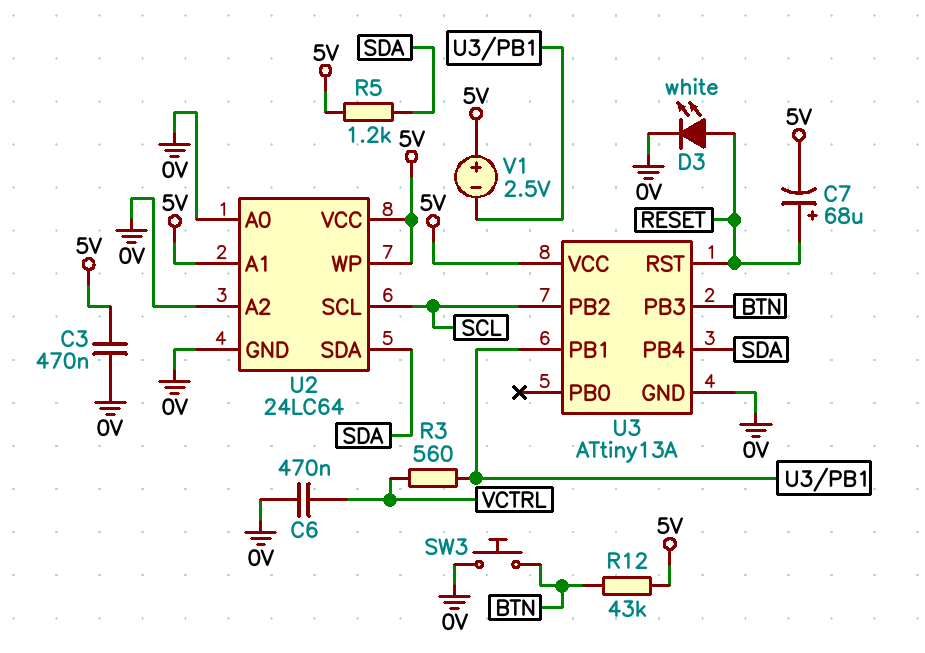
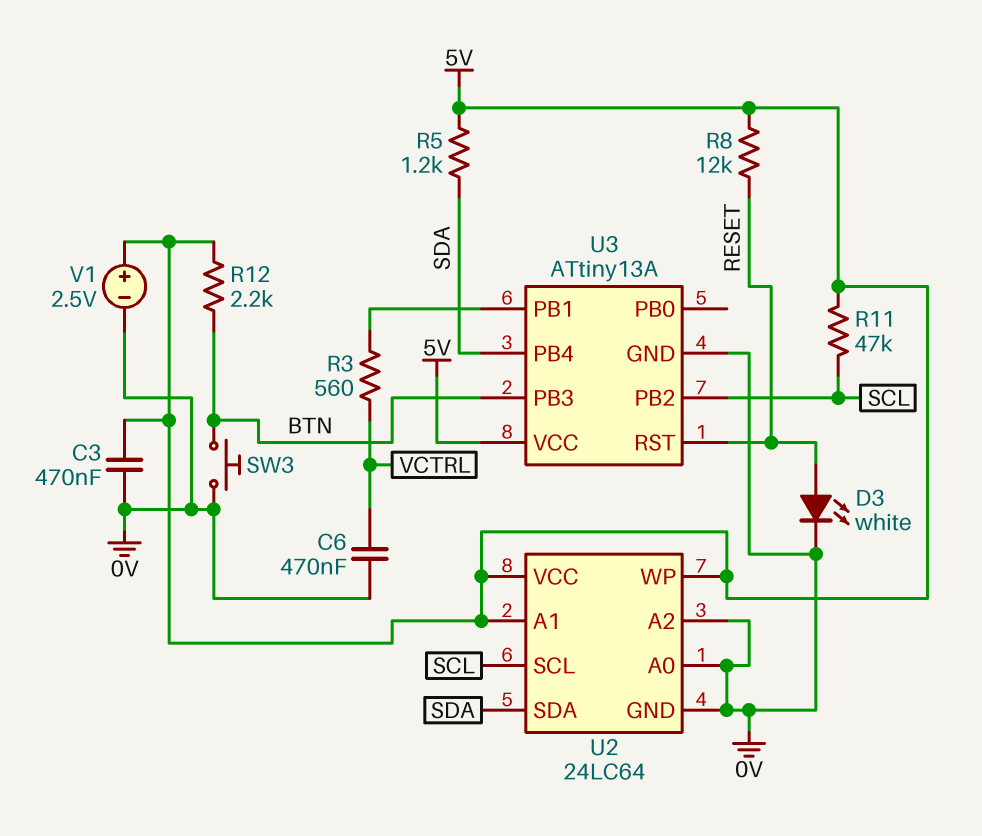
C7: 68uF (plus RESET, minus 5V) -> none
R8: none -> 12k (5V, RESET)
R11: none -> 47k (5V, SCL)
R12: 43k (5V, BTN) -> 2.2k (5V, BTN)
V1: 2.5V (plus 5V, minus U3/PB1) -> 2.5V (plus 5V, minus 0V)

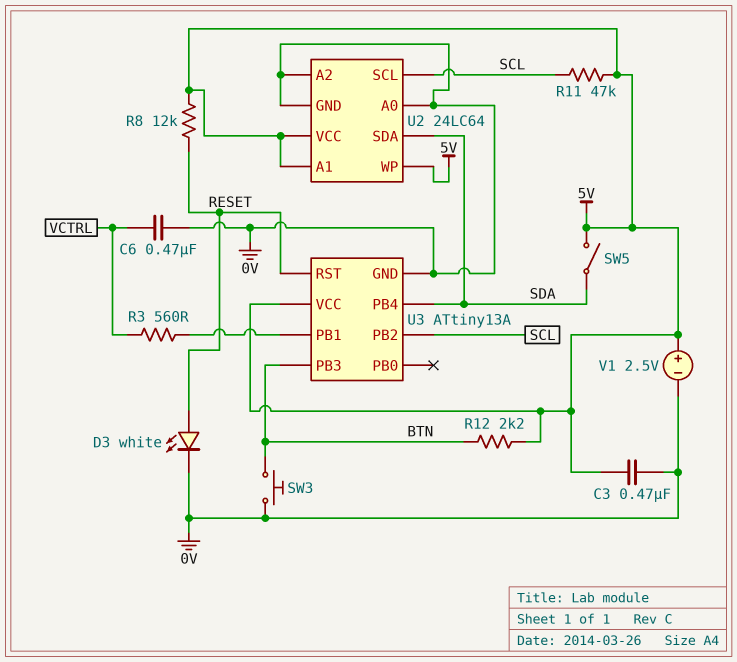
R5: 1.2k (5V, SDA) -> none
SW5: none -> switch (5V, SDA)

